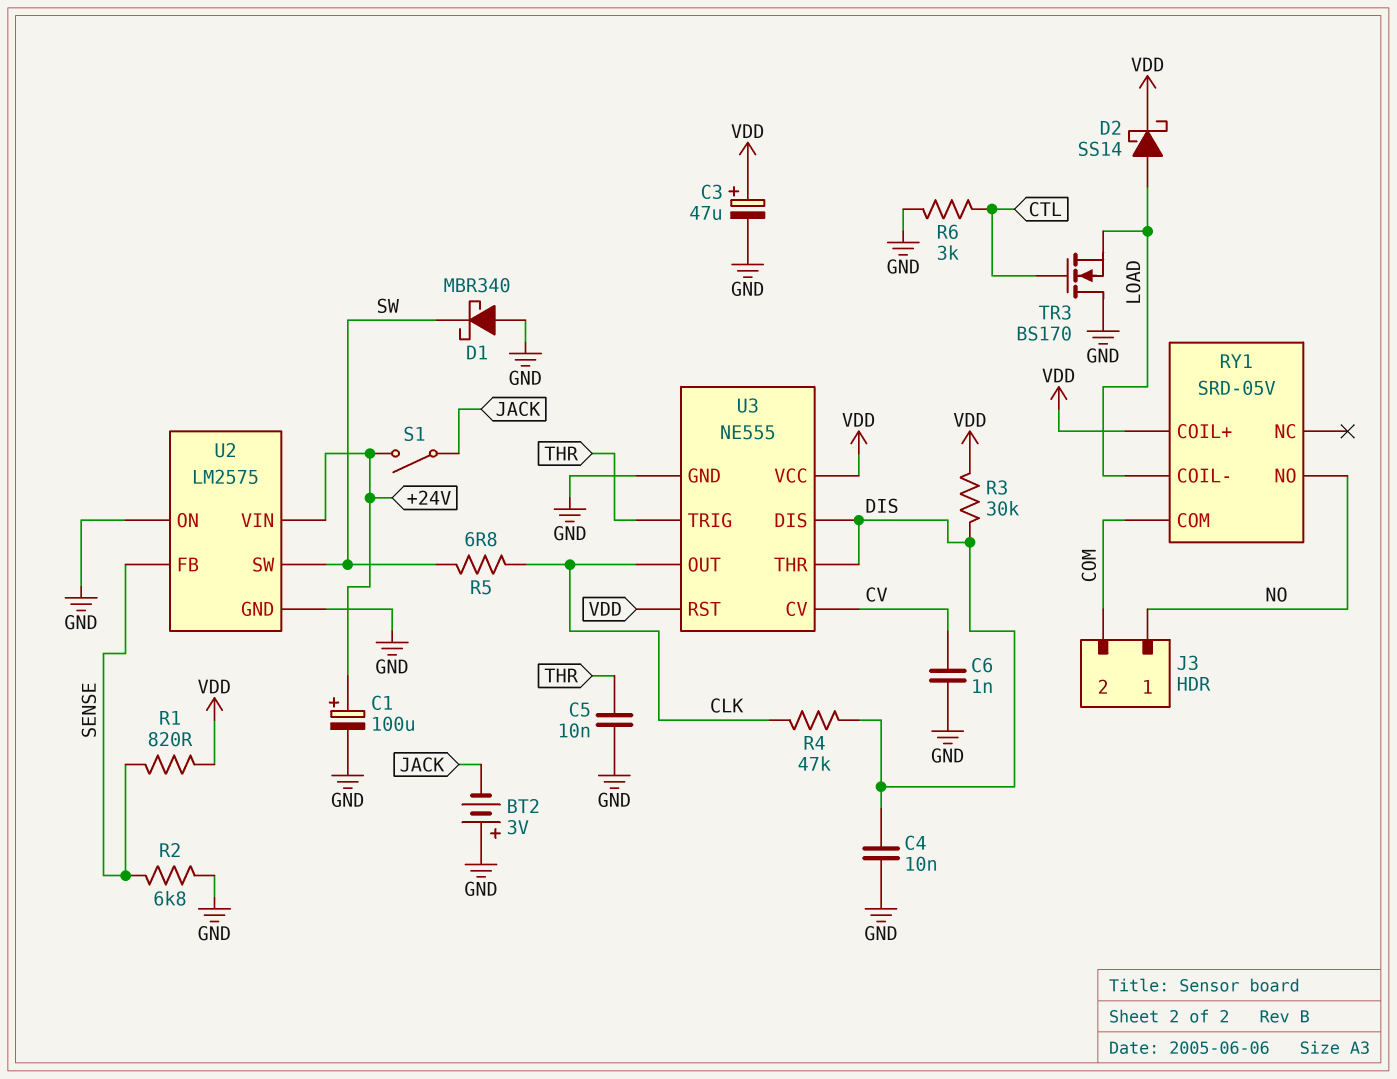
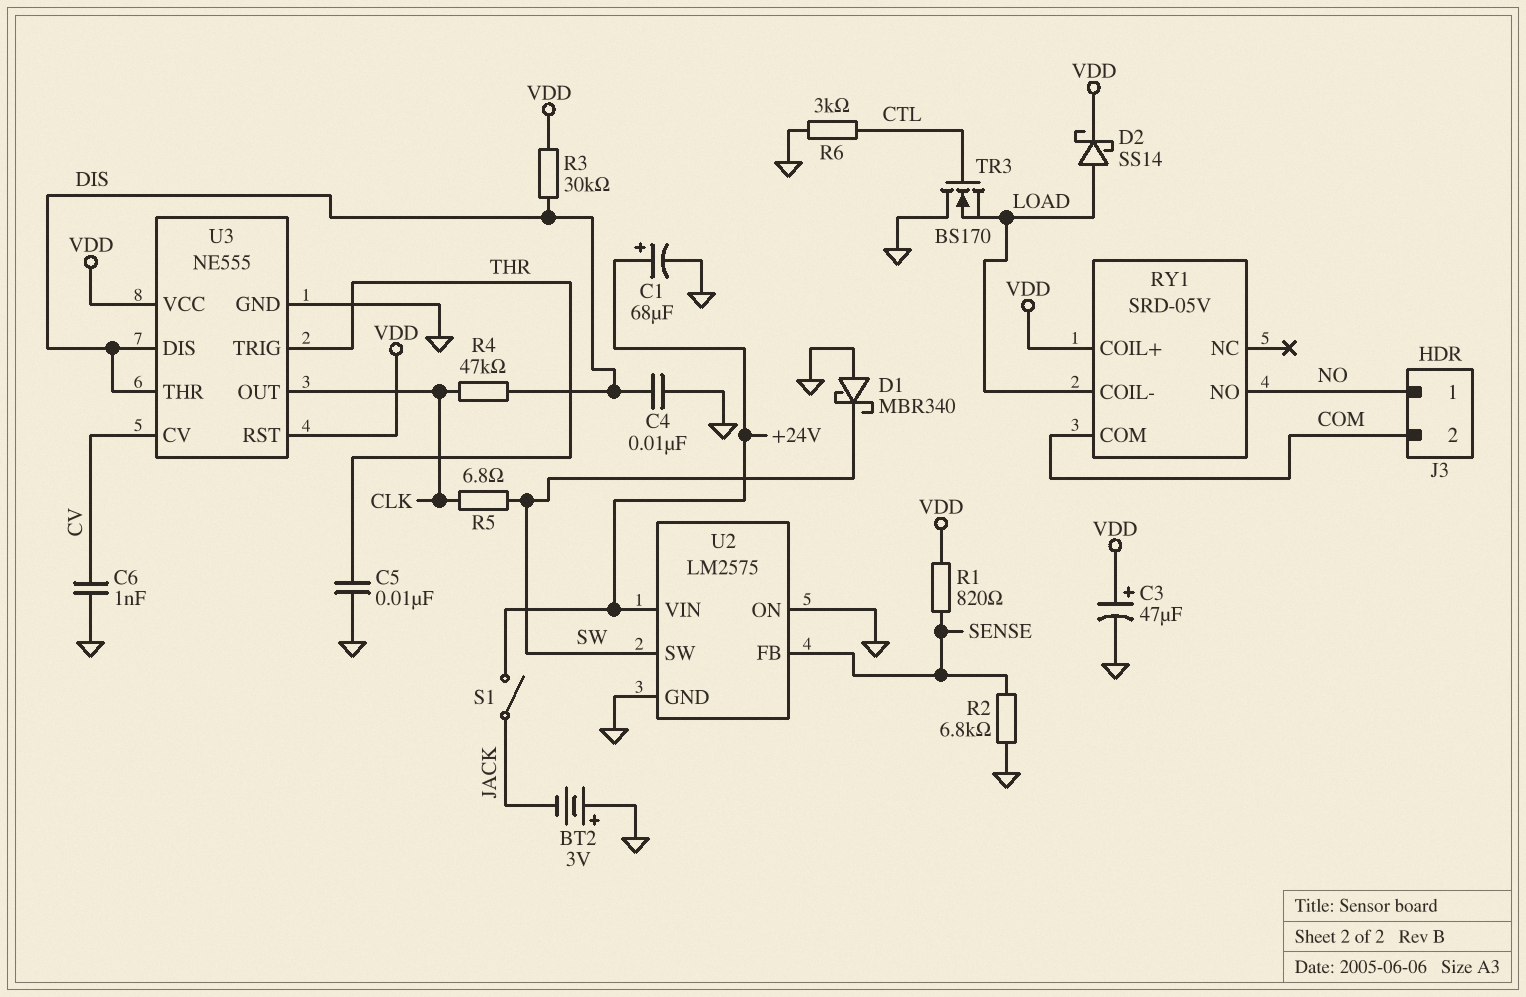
C1: 100uF (plus +24V, minus GND) -> 68uF (plus +24V, minus GND)

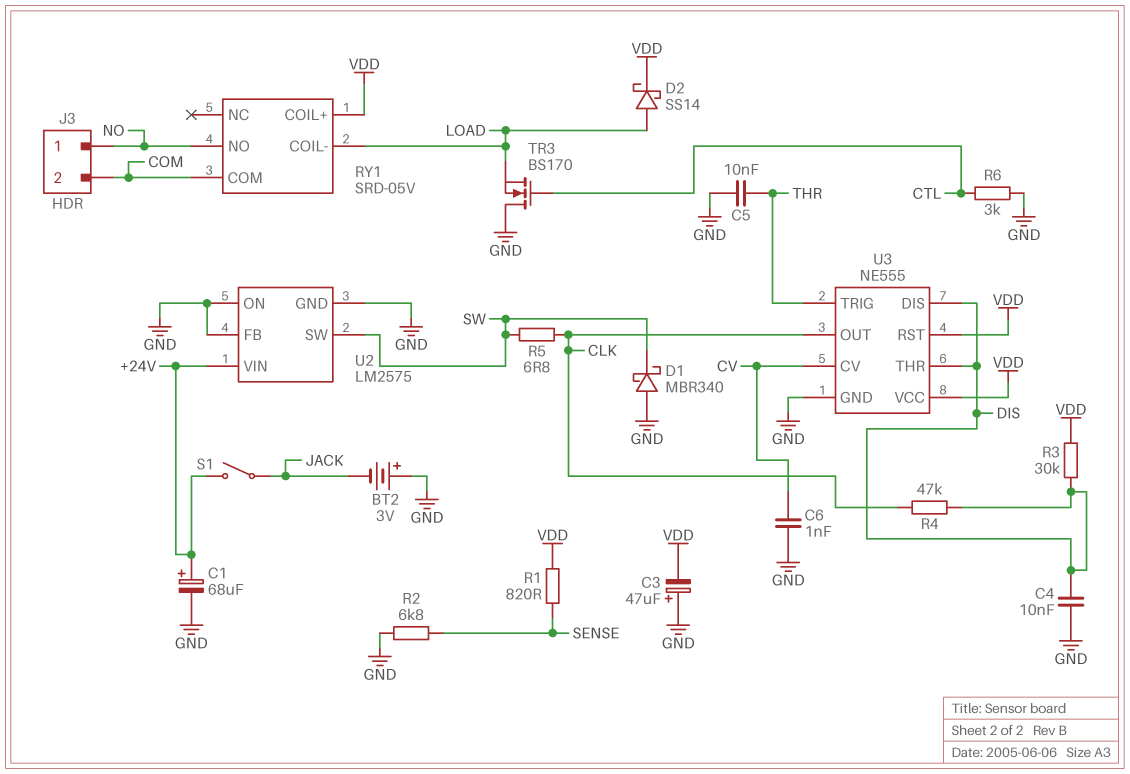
C3: 47uF (plus VDD, minus GND) -> 47uF (plus GND, minus VDD)
U2 pin FB: SENSE -> GND

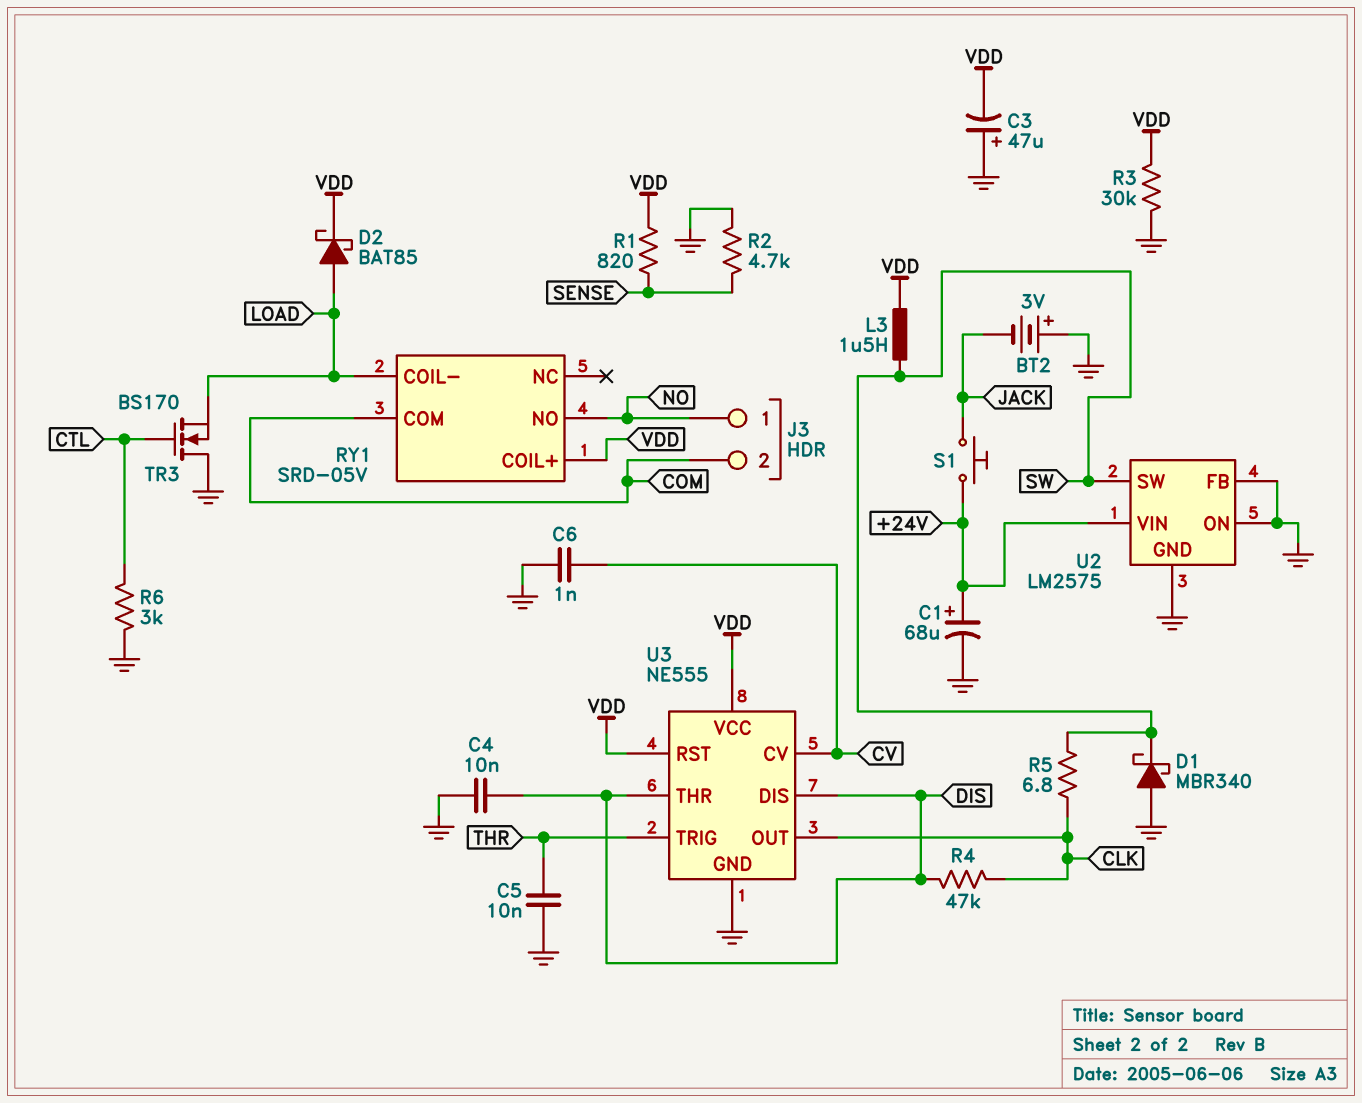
D2: schottky SS14 (A LOAD, K VDD) -> schottky BAT85 (A LOAD, K VDD)
L3: none -> 1.5uH (SW, VDD)
R2: 6.8k (GND, SENSE) -> 4.7k (GND, SENSE)
R3: 30k (DIS, VDD) -> 30k (GND, VDD)
S1: switch (+24V, JACK) -> button (+24V, JACK)

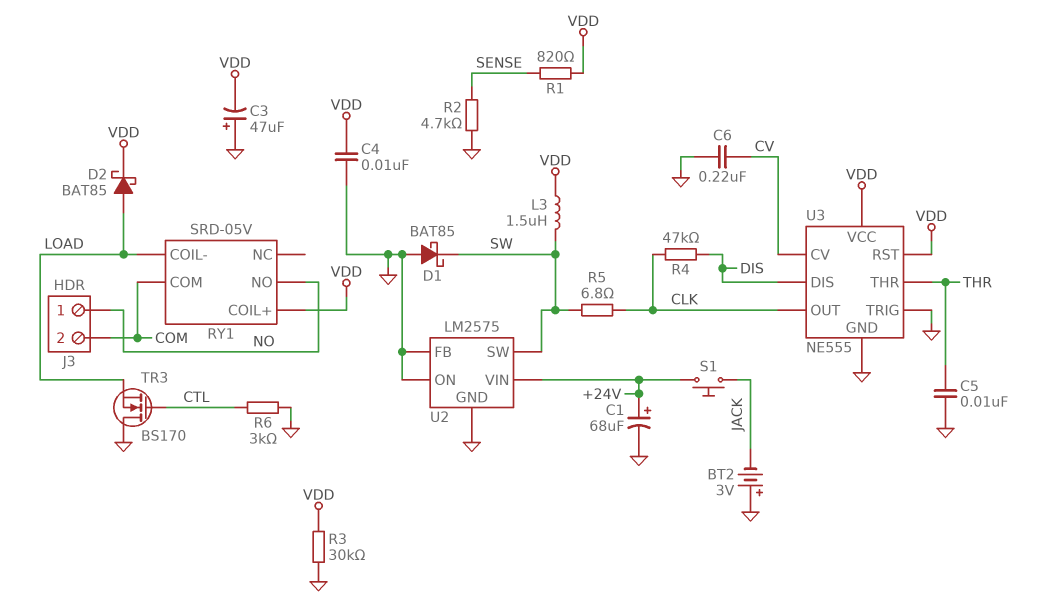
C4: 10nF (DIS, GND) -> 10nF (GND, VDD)
C6: 1nF (CV, GND) -> 220nF (CV, GND)
D1: schottky MBR340 (A GND, K SW) -> schottky BAT85 (A GND, K SW)
U3 pin THR: DIS -> THR
U3 pin TRIG: THR -> GND

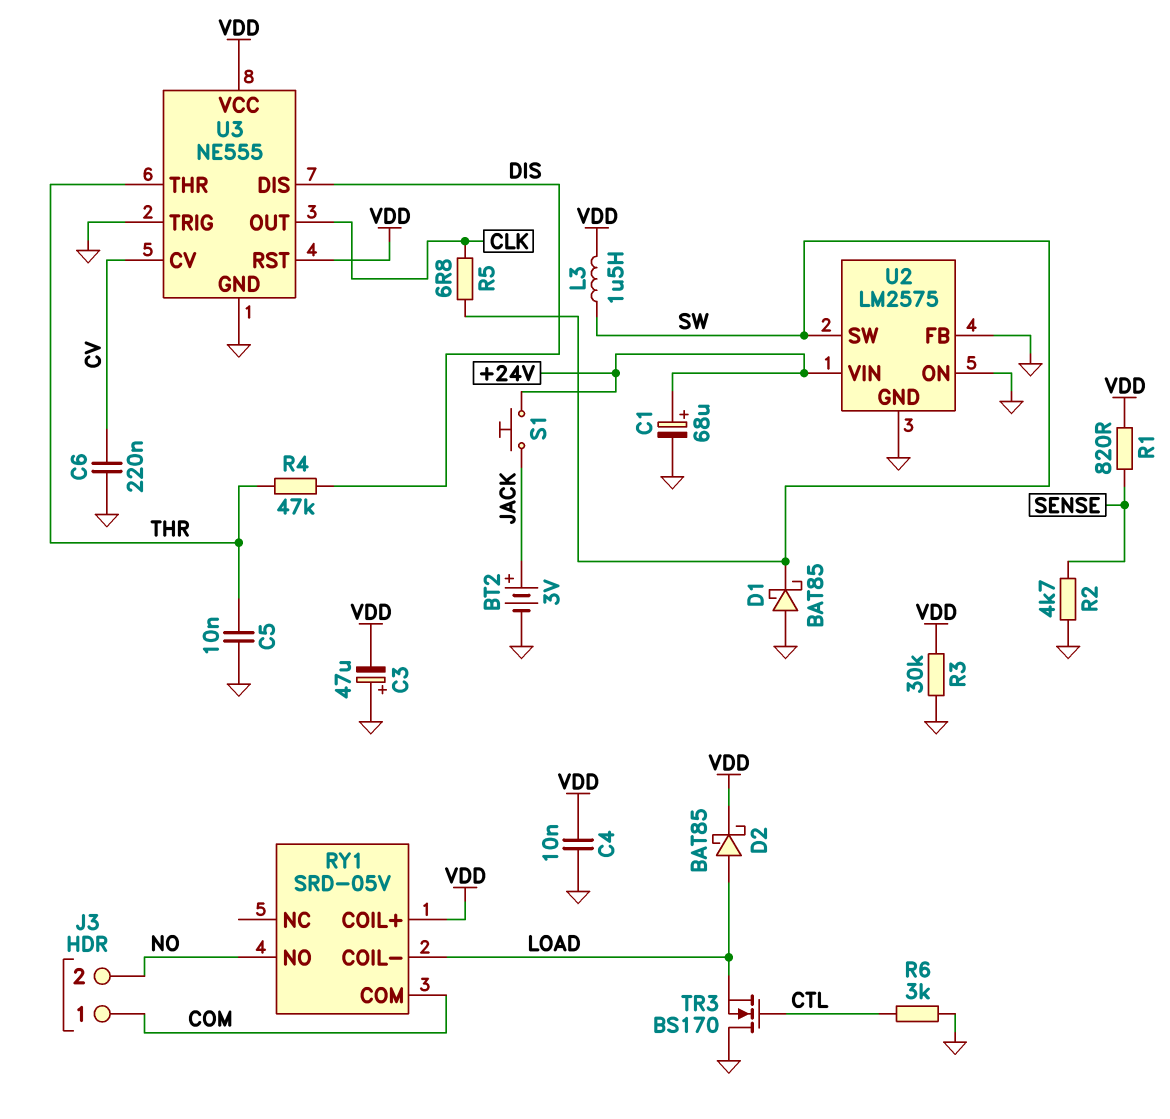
BT2: 3V (plus GND, minus JACK) -> 3V (plus JACK, minus GND)
J3 pin 1: NO -> COM
J3 pin 2: COM -> NO
R4: 47k (CLK, DIS) -> 47k (DIS, THR)

